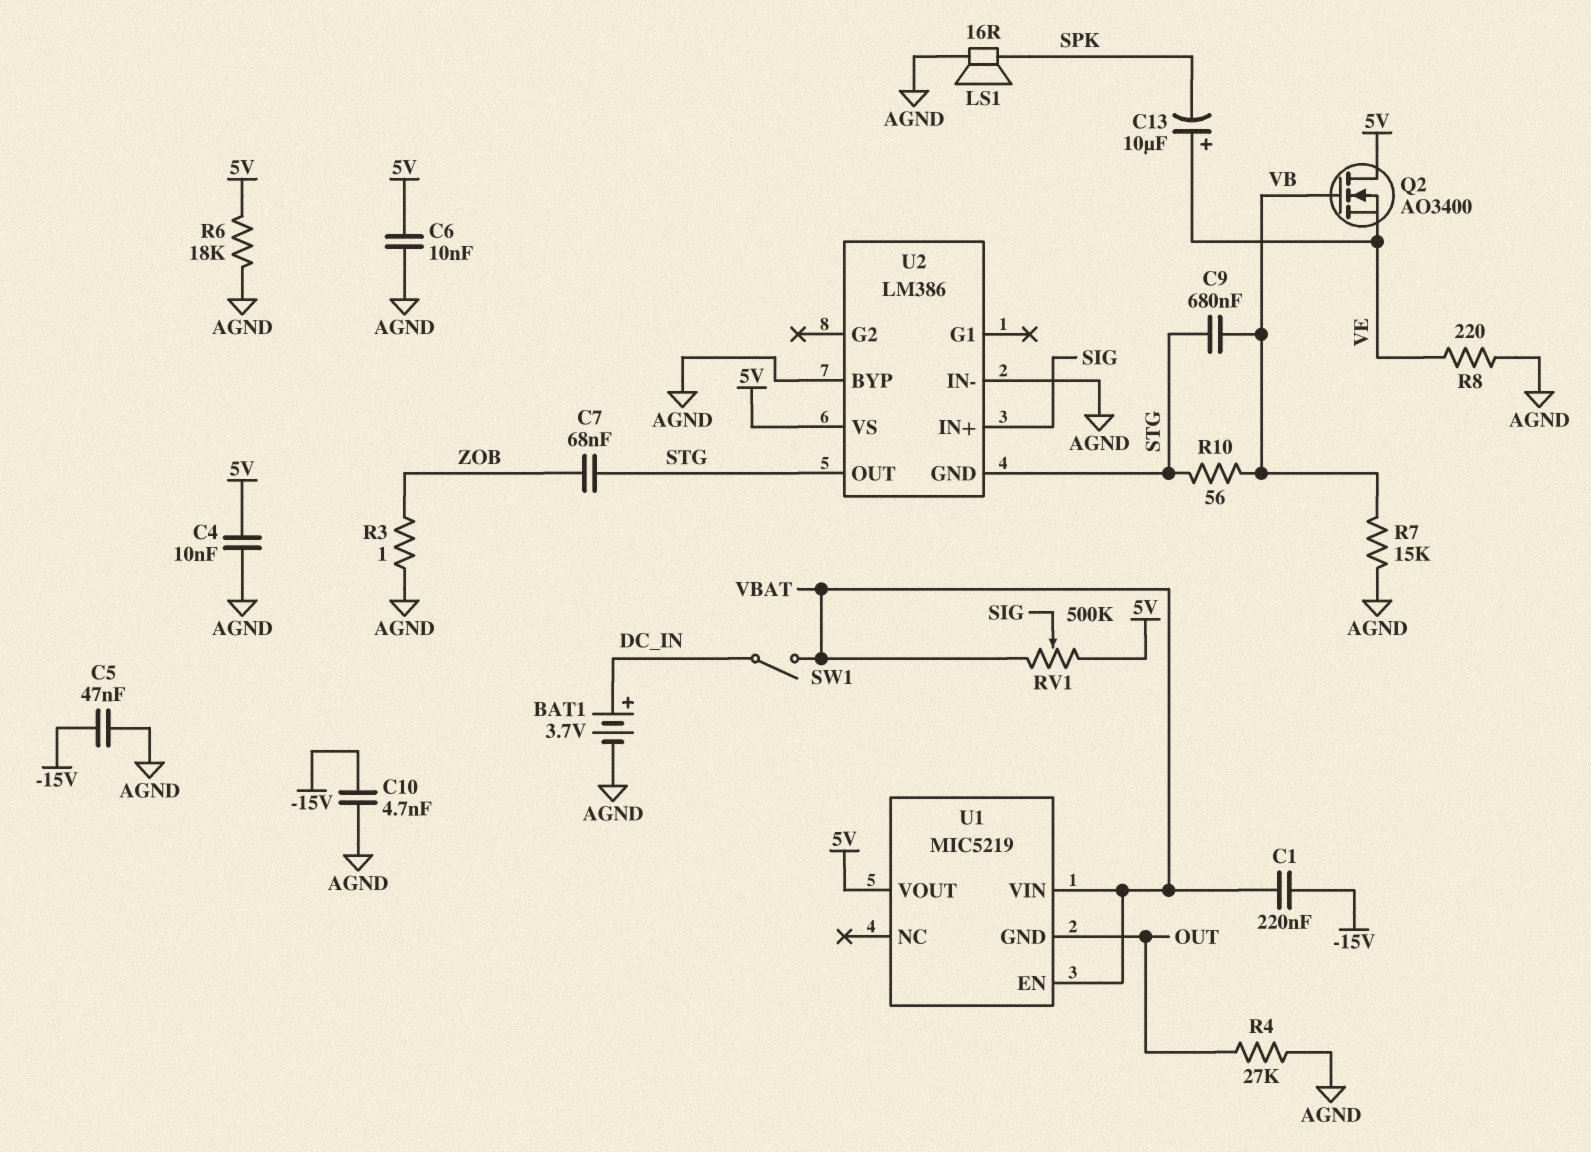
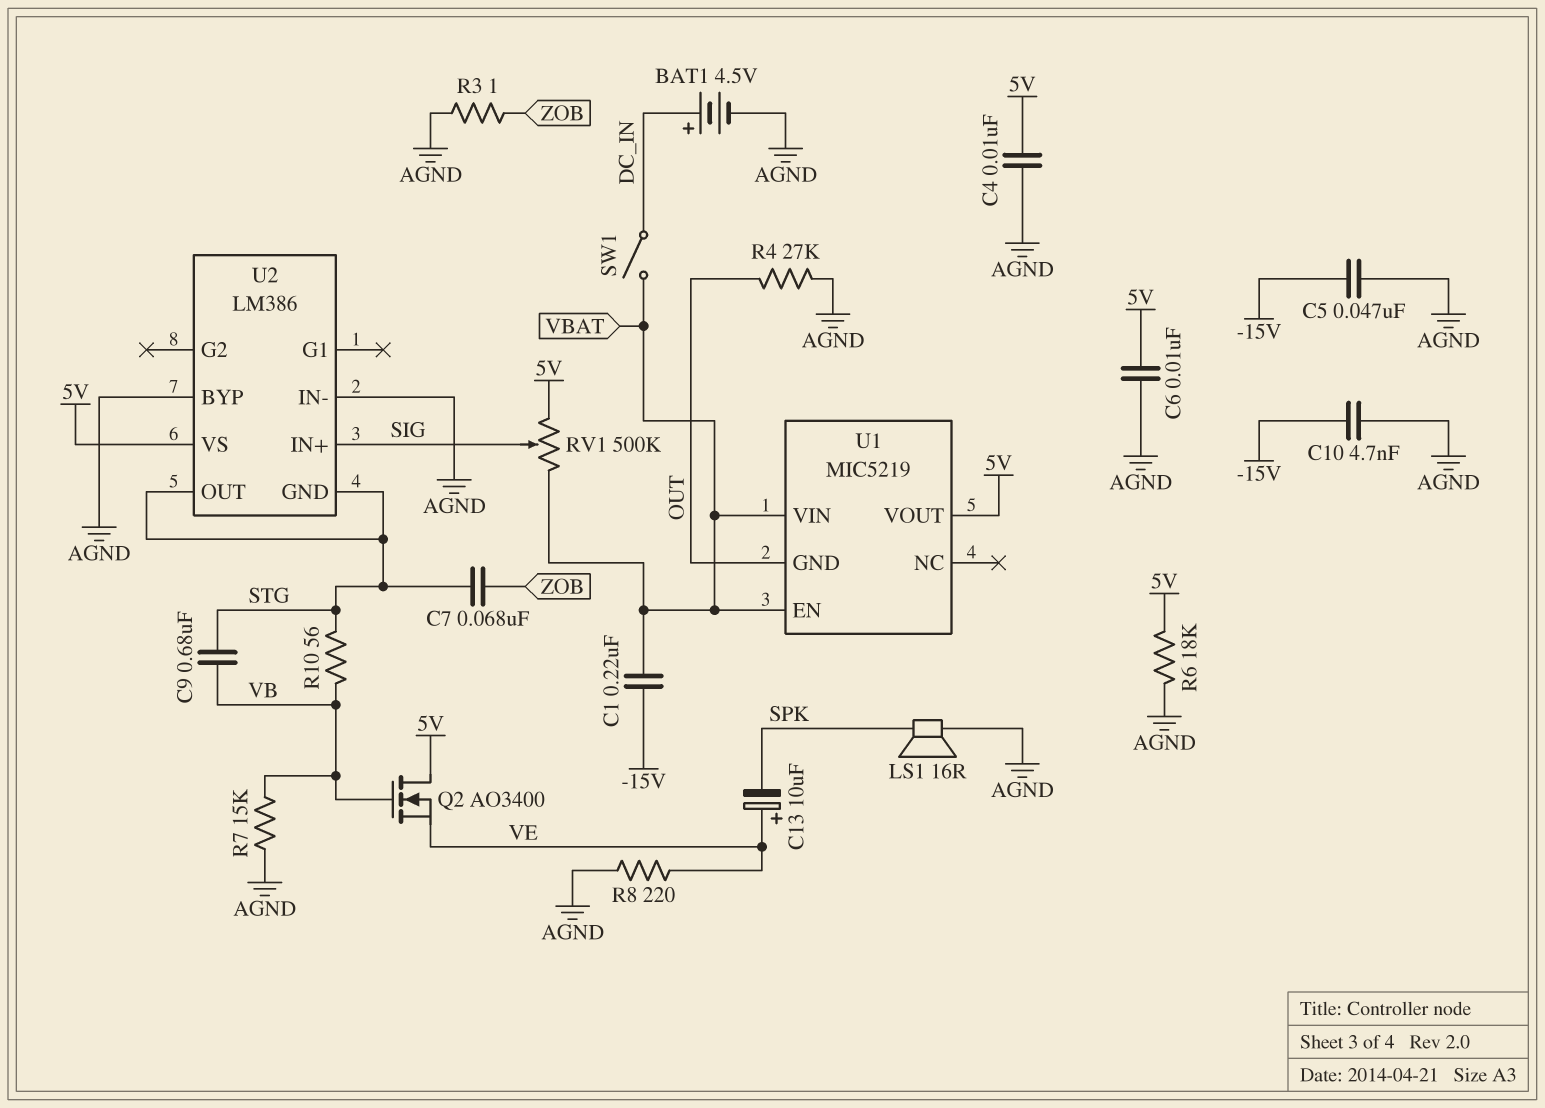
BAT1: 3.7V (plus DC_IN, minus AGND) -> 4.5V (plus DC_IN, minus AGND)

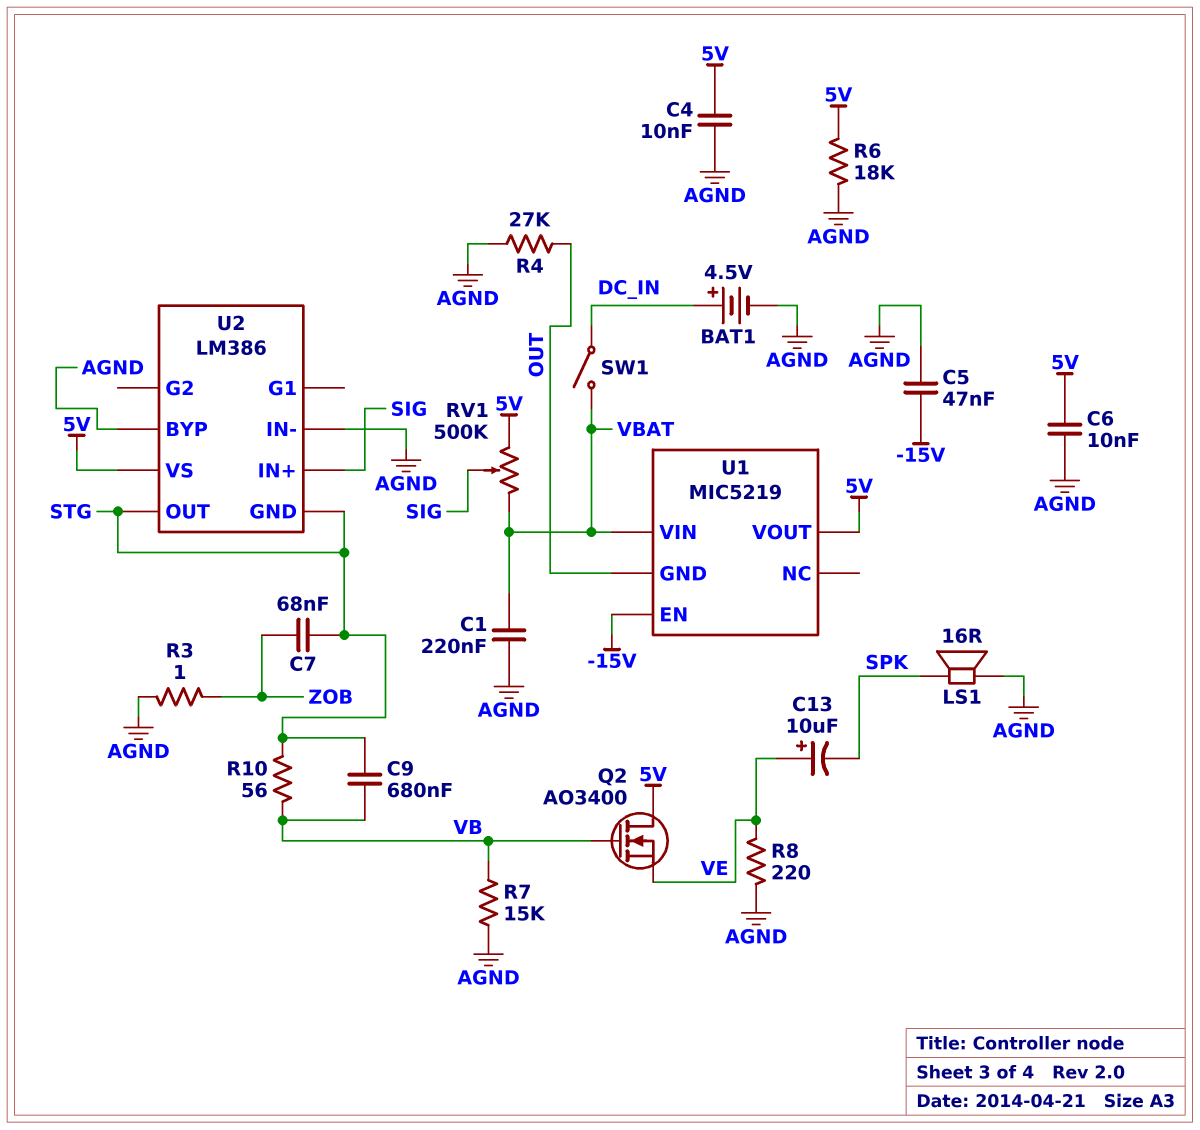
C1: 220nF (-15V, VBAT) -> 220nF (AGND, VBAT)
C10: 4.7nF (-15V, AGND) -> none
U1 pin EN: VBAT -> -15V

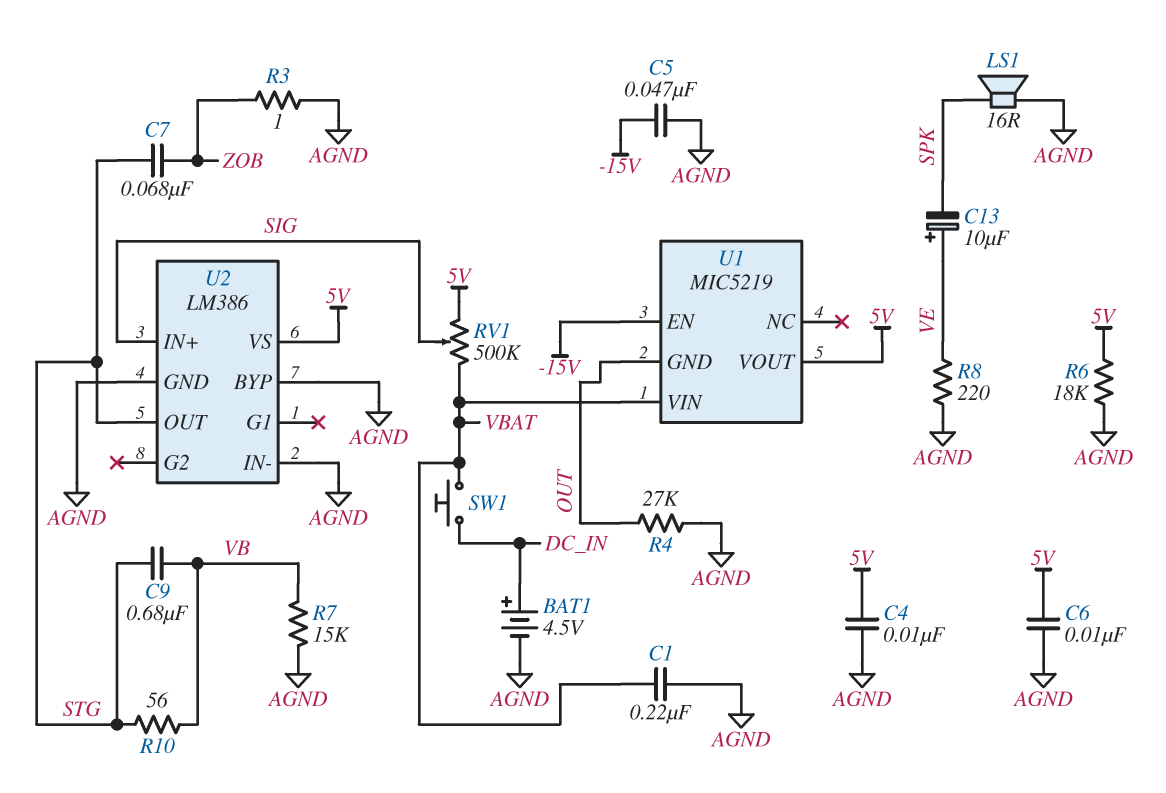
Q2: NMOS AO3400 (G VB, D 5V, S VE) -> none
SW1: switch (DC_IN, VBAT) -> button (DC_IN, VBAT)
U2 pin GND: STG -> AGND

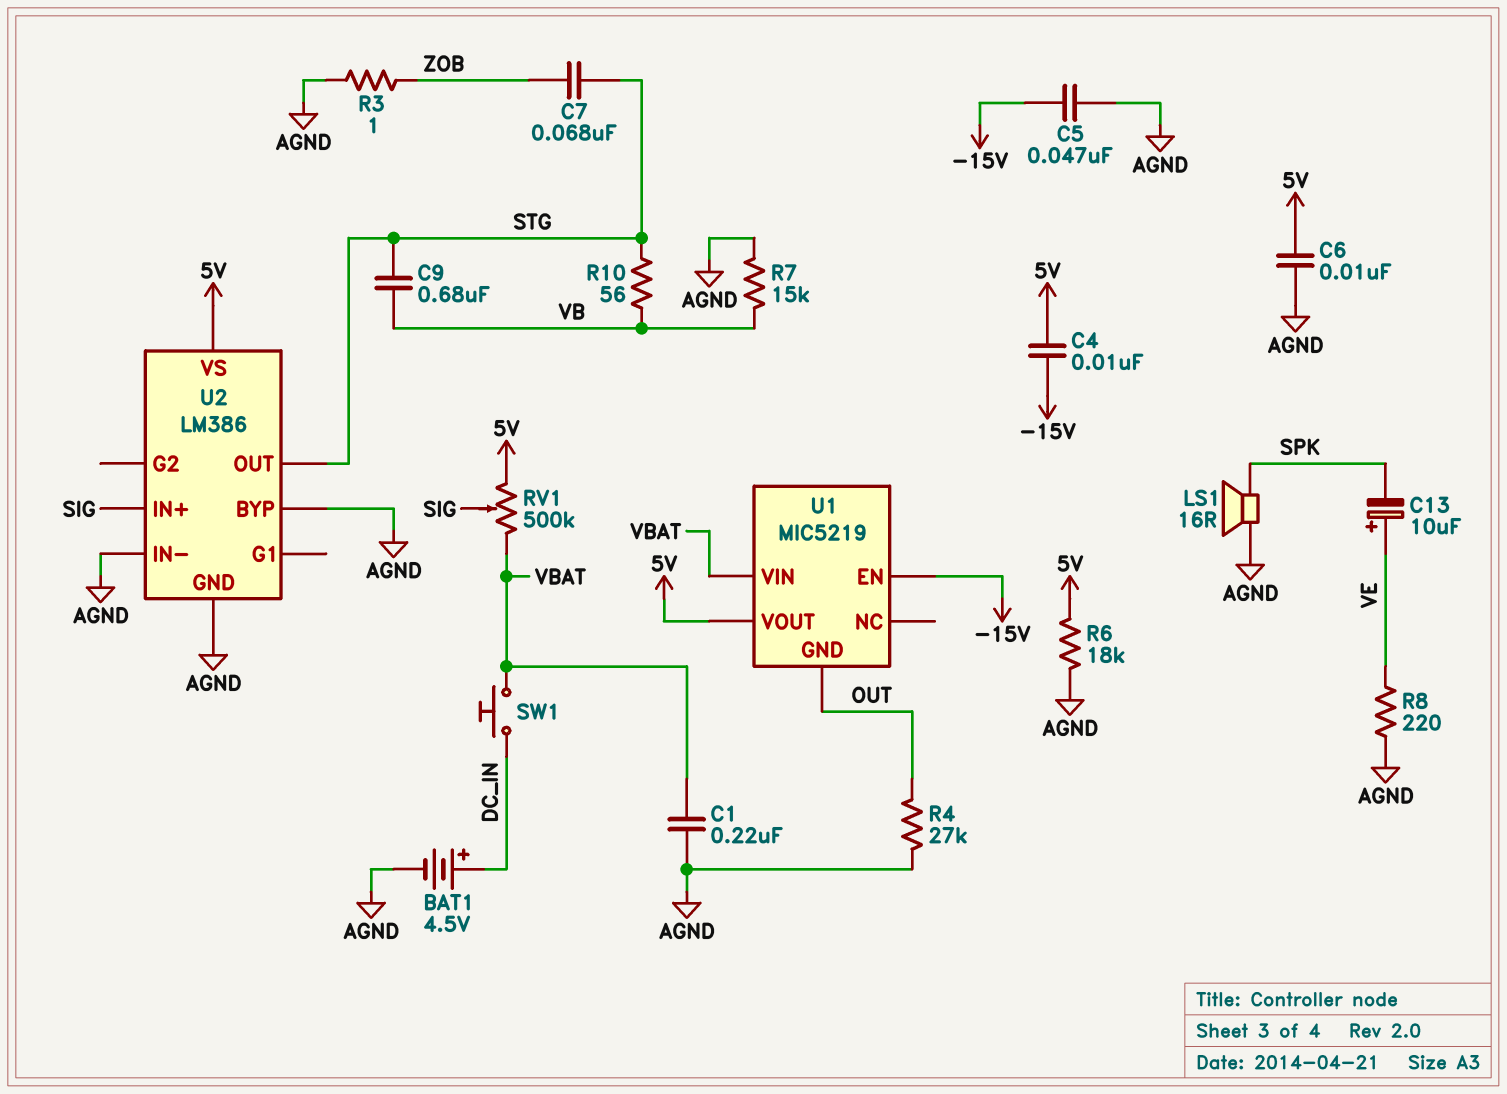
C4: 10nF (5V, AGND) -> 10nF (-15V, 5V)

